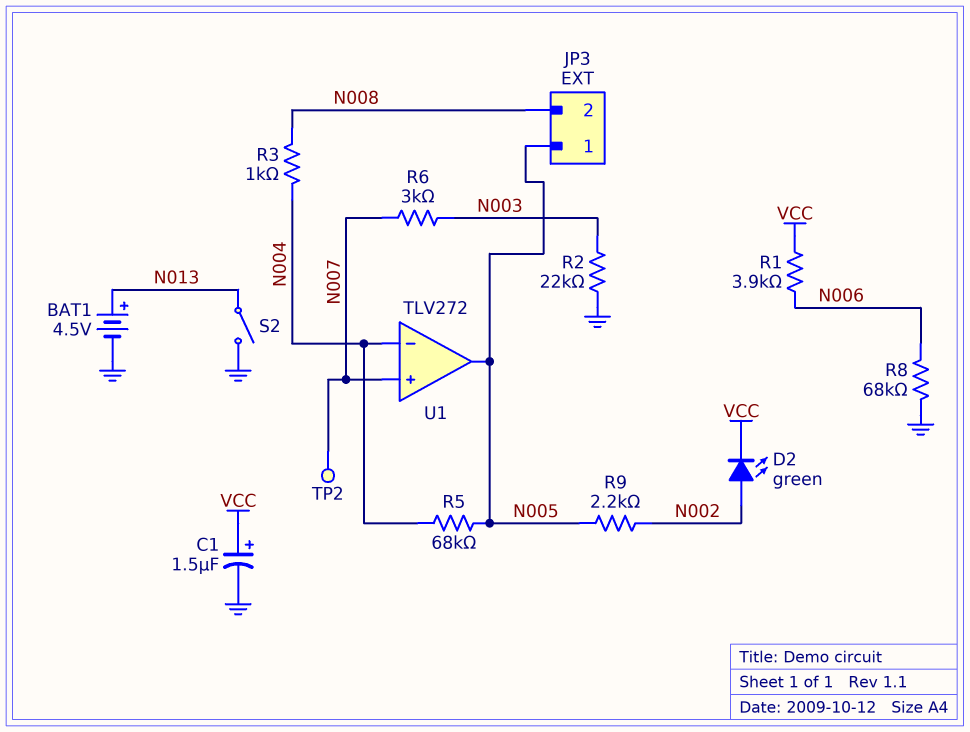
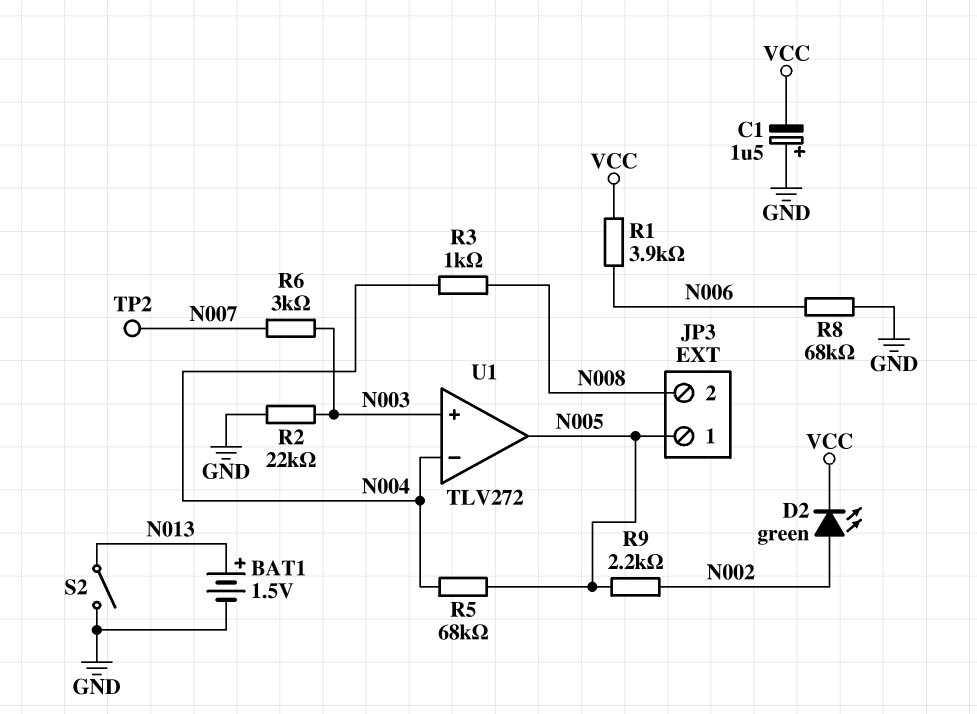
BAT1: 4.5V (plus N013, minus GND) -> 1.5V (plus N013, minus GND)
C1: 1.5uF (plus VCC, minus GND) -> 1.5uF (plus GND, minus VCC)
U1 pin in+: N007 -> N003

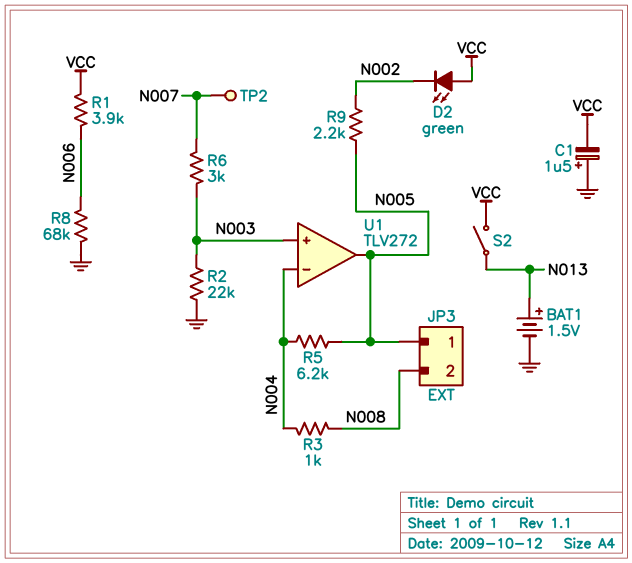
D2: LED green (A N002, K VCC) -> LED green (A VCC, K N002)
R5: 68k (N004, N005) -> 6.2k (N004, N005)
S2: switch (GND, N013) -> switch (N013, VCC)

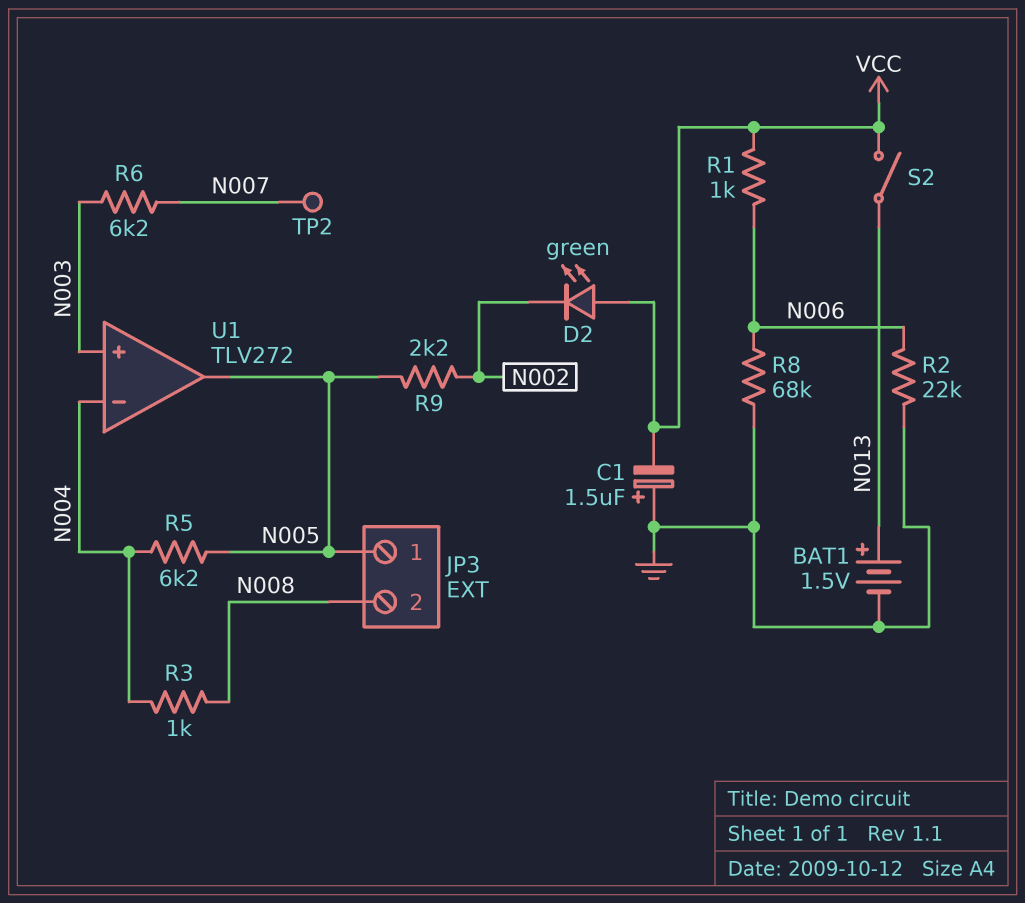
R1: 3.9k (N006, VCC) -> 1k (N006, VCC)
R2: 22k (GND, N003) -> 22k (GND, N006)
R6: 3k (N003, N007) -> 6.2k (N003, N007)

